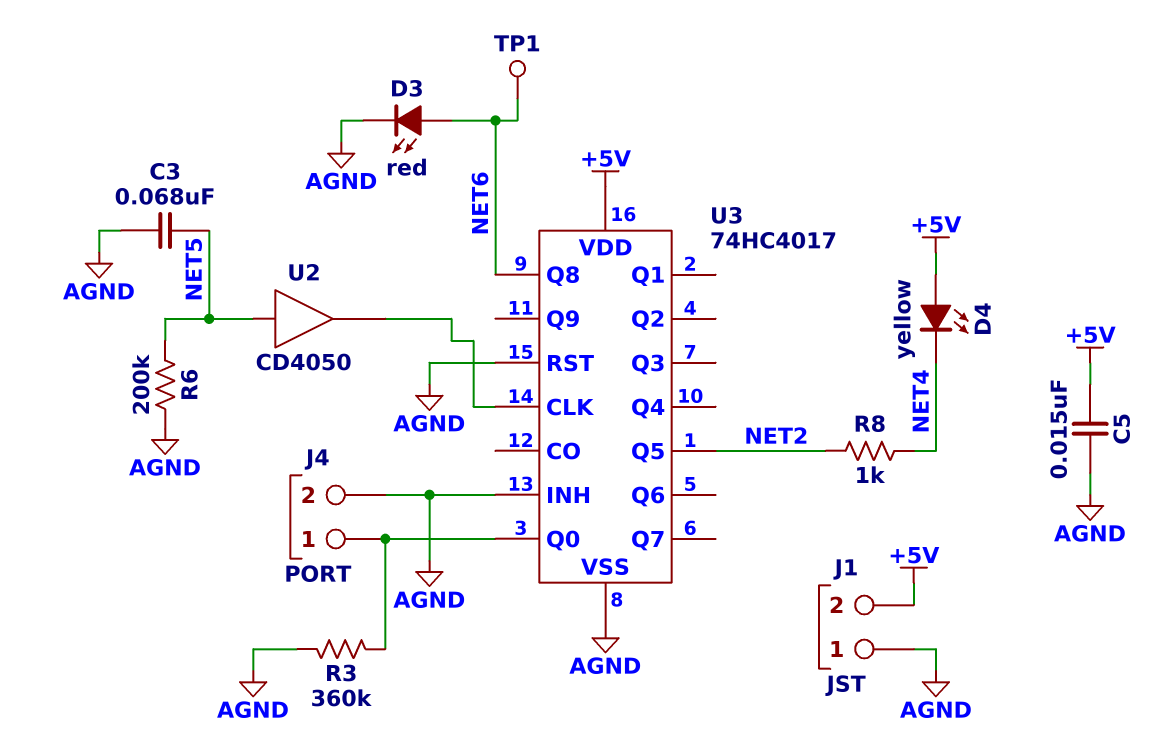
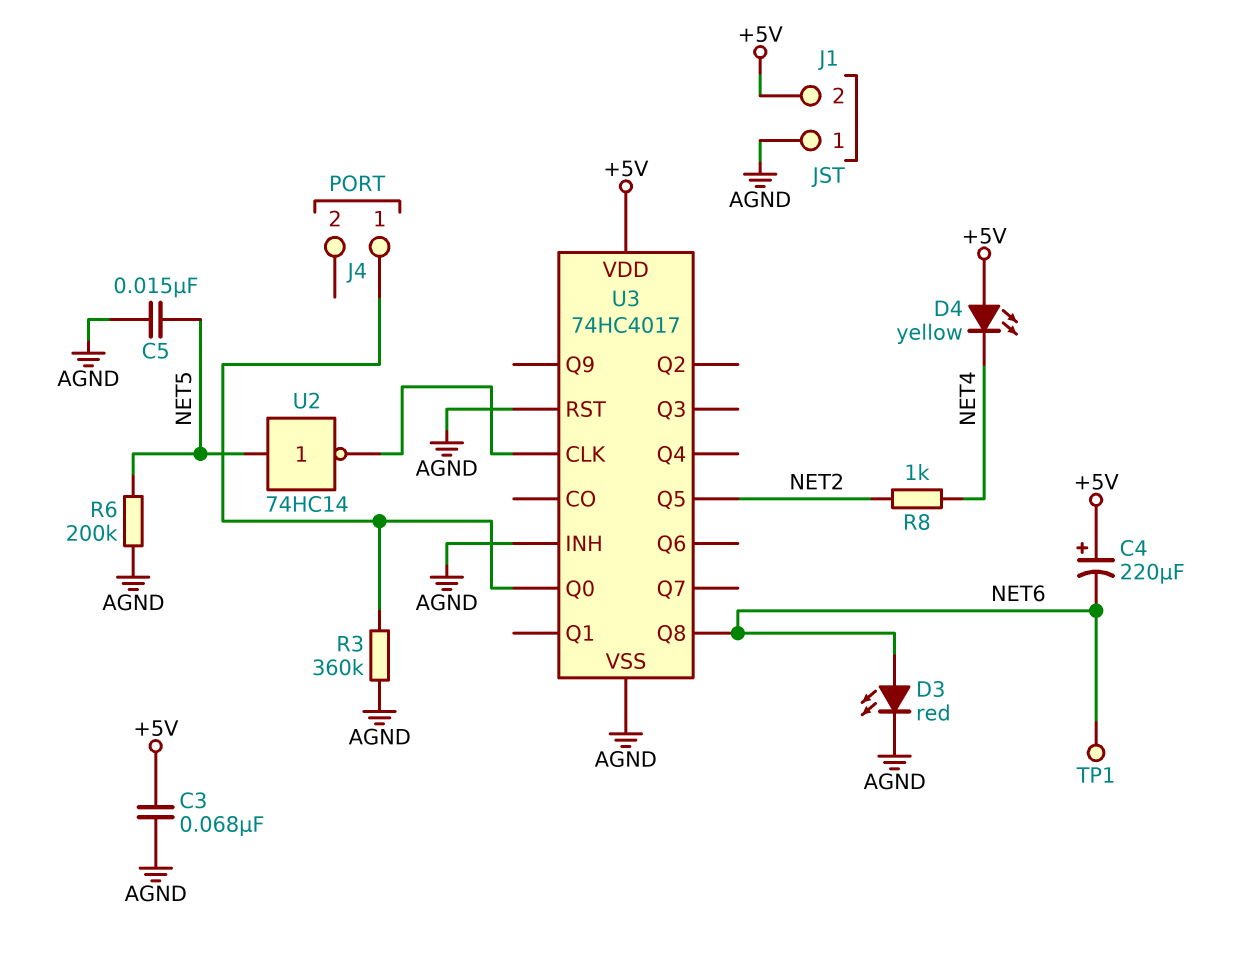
C3: 68nF (AGND, NET5) -> 68nF (+5V, AGND)
C4: none -> 220uF (plus +5V, minus NET6)
C5: 15nF (+5V, AGND) -> 15nF (AGND, NET5)
J4 pin 2: AGND -> none
U2: buffer CD4050 (in NET5, out U3/CLK) -> NOT 74HC14 (in NET5, out U3/CLK)

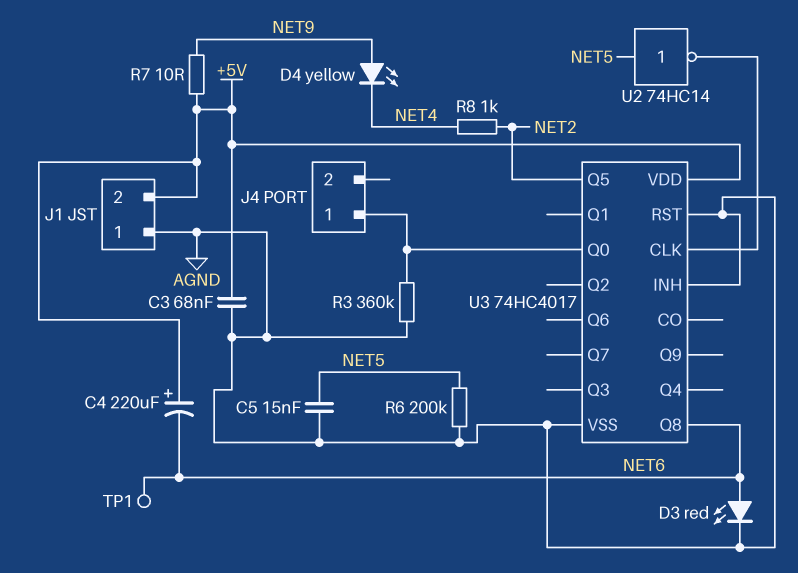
D4: LED yellow (A +5V, K NET4) -> LED yellow (A NET9, K NET4)
R7: none -> 10 (+5V, NET9)

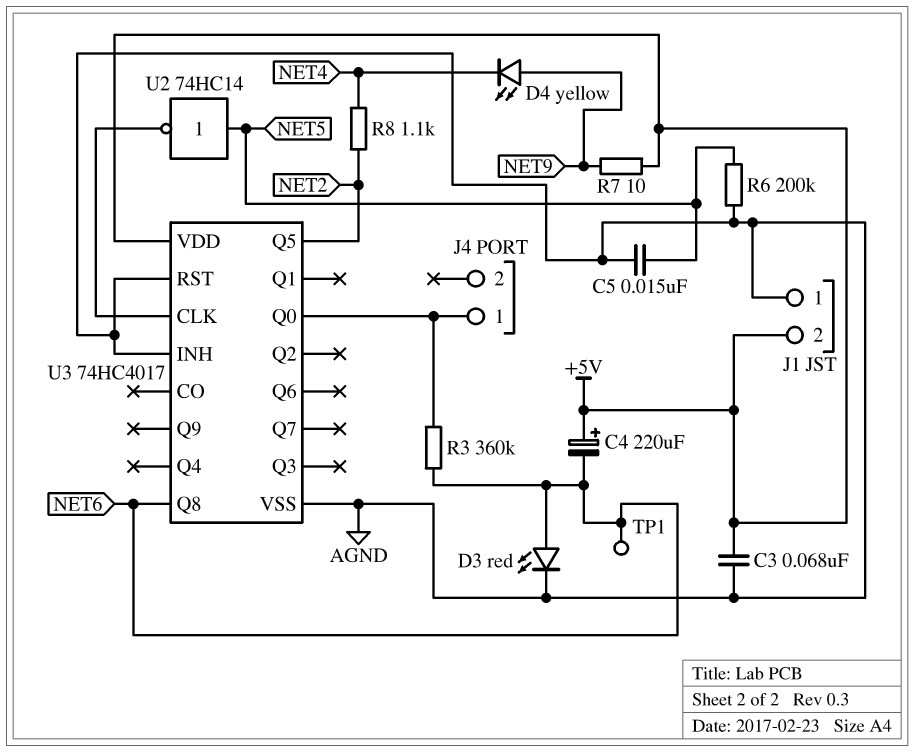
R3: 360k (AGND, J4/1) -> 360k (J4/1, NET6)
R8: 1k (NET2, NET4) -> 1.1k (NET2, NET4)

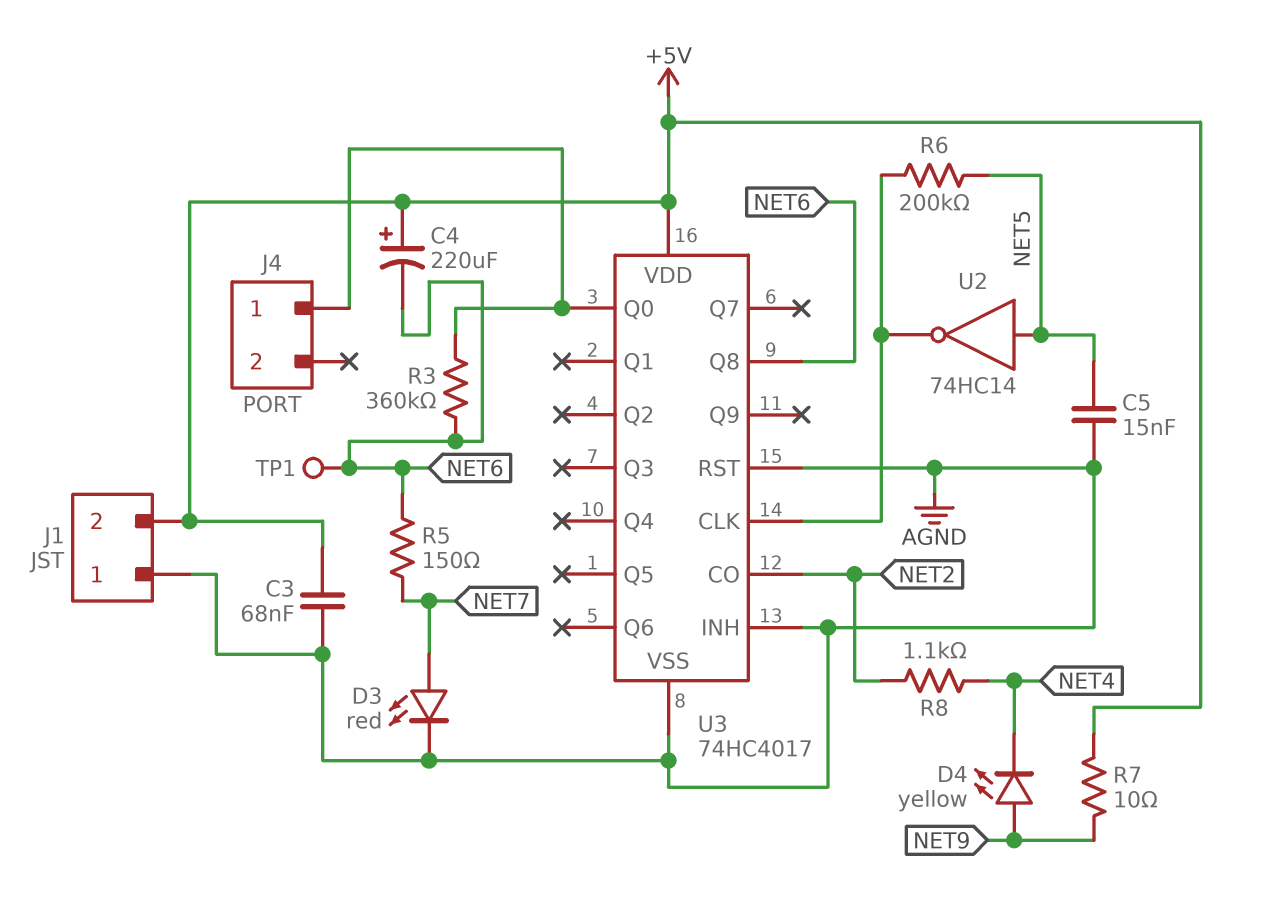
D3: LED red (A NET6, K AGND) -> LED red (A NET7, K AGND)
R5: none -> 150 (NET6, NET7)
R6: 200k (AGND, NET5) -> 200k (NET5, U3/CLK)
U3 pin CO: none -> NET2
U3 pin Q5: NET2 -> none

